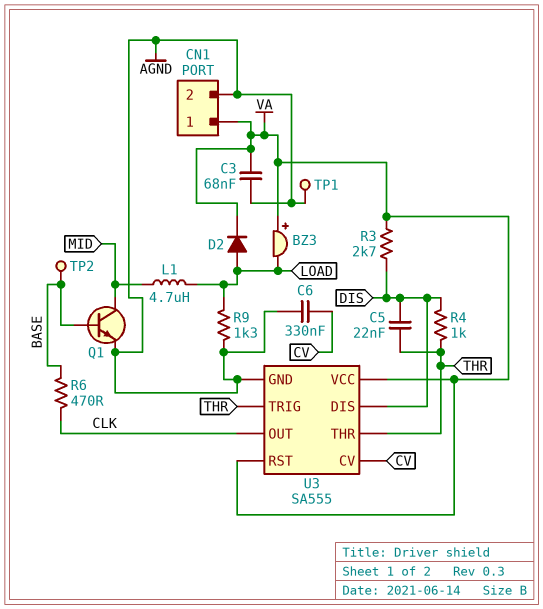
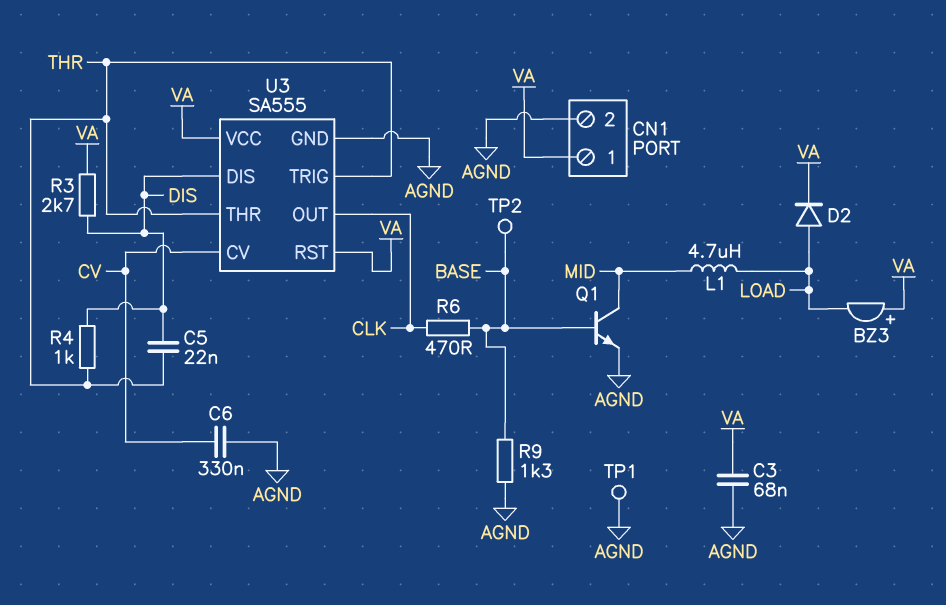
R9: 1.3k (AGND, LOAD) -> 1.3k (AGND, BASE)

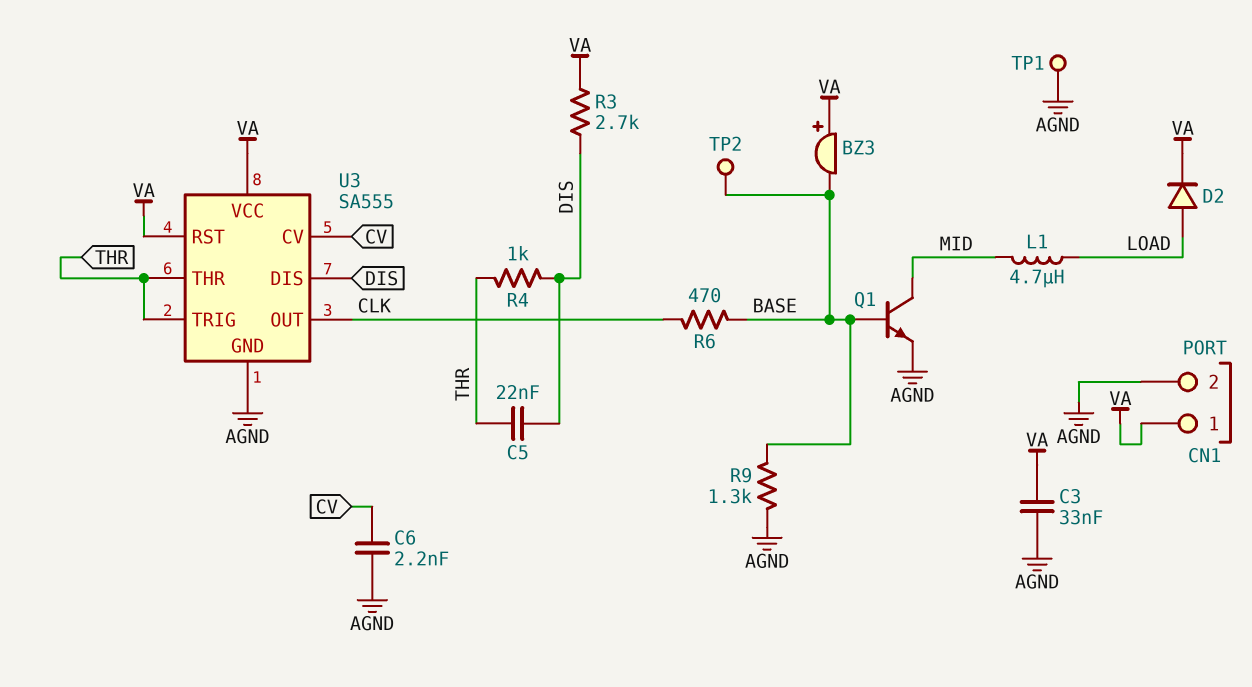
BZ3: buzzer (plus VA, minus LOAD) -> buzzer (plus VA, minus BASE)
C3: 68nF (AGND, VA) -> 33nF (AGND, VA)
C6: 330nF (AGND, CV) -> 2.2nF (AGND, CV)

